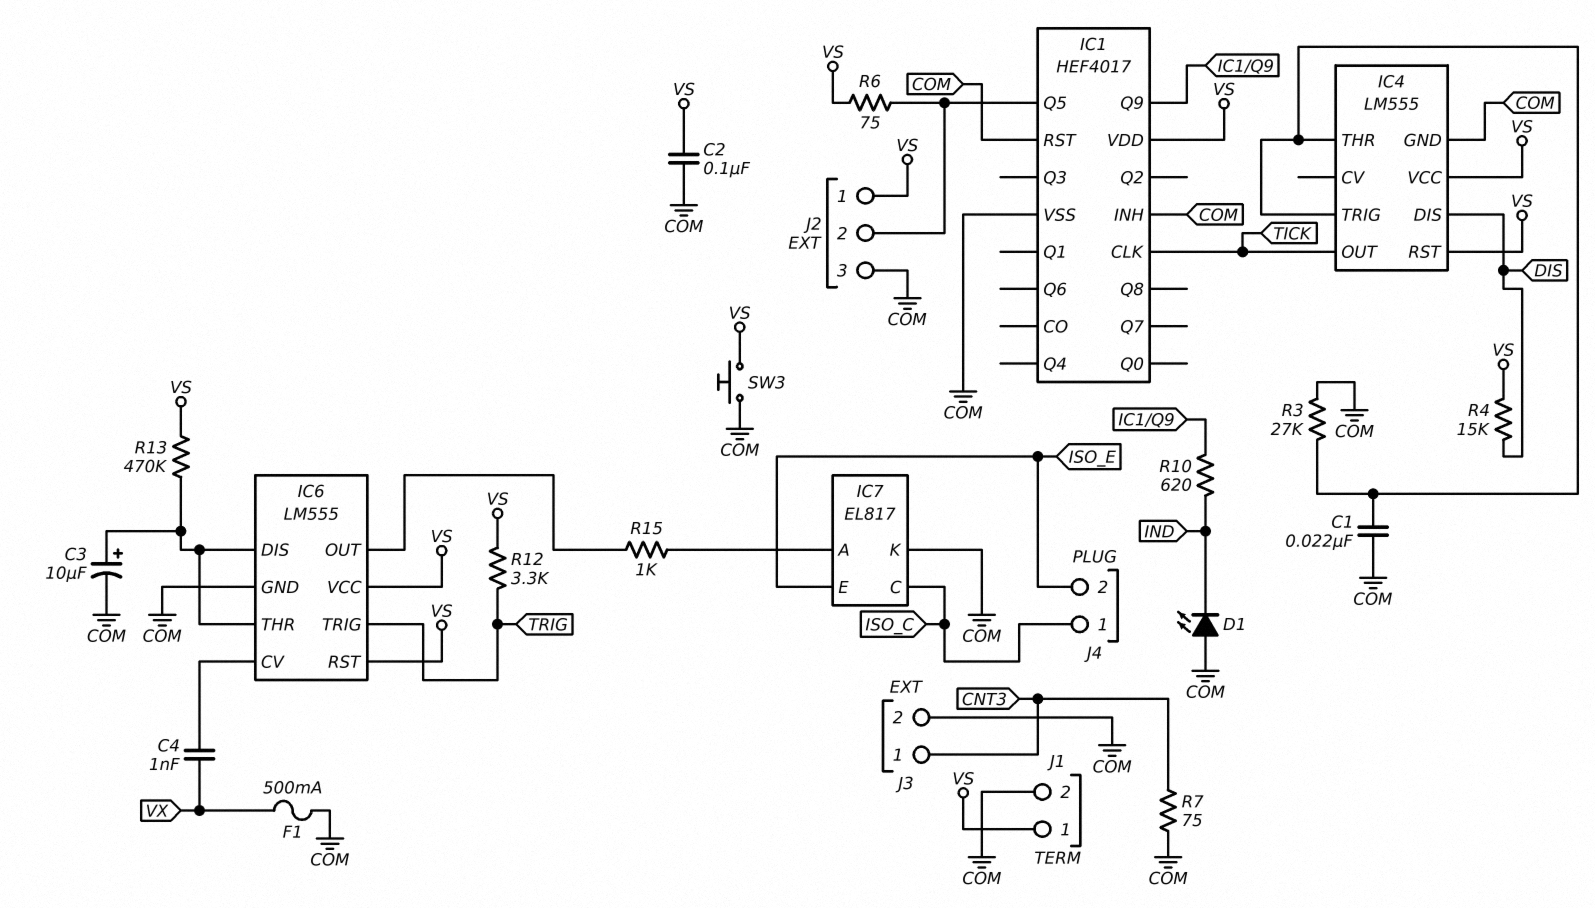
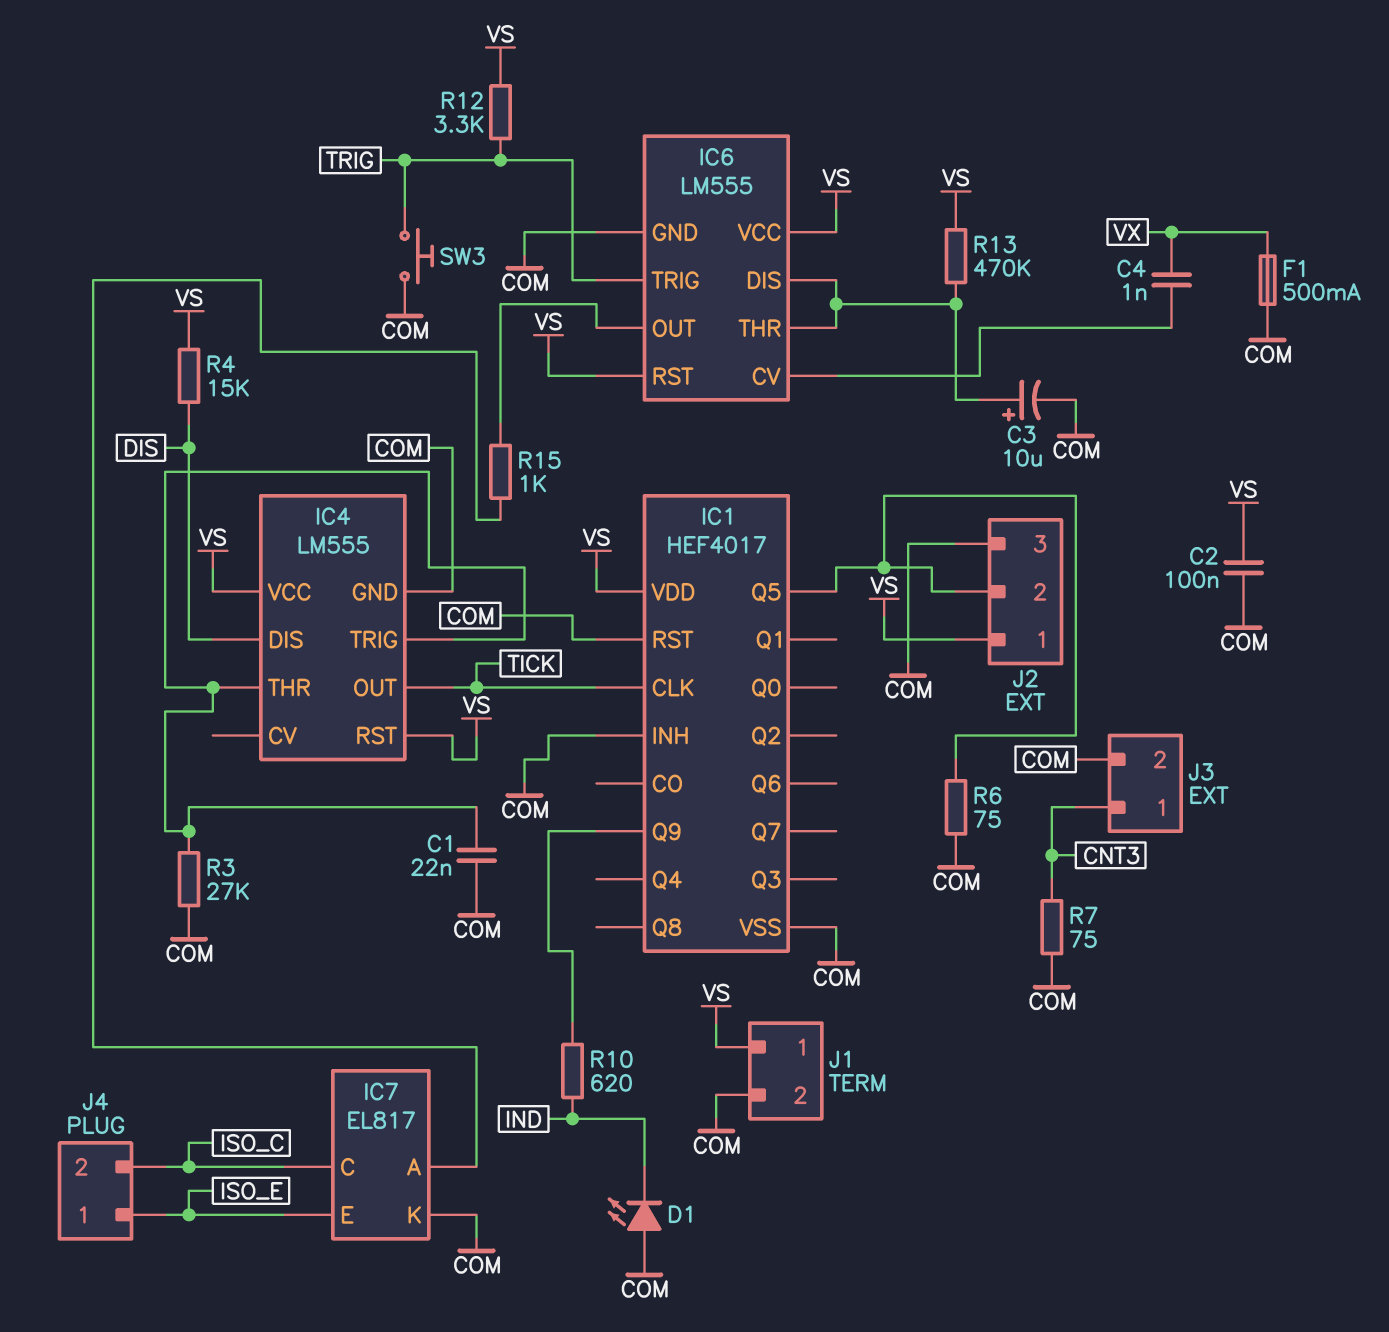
J4 pin 1: ISO_C -> ISO_E
J4 pin 2: ISO_E -> ISO_C
R6: 75 (IC1/Q5, VS) -> 75 (COM, IC1/Q5)
SW3: button (COM, VS) -> button (COM, TRIG)

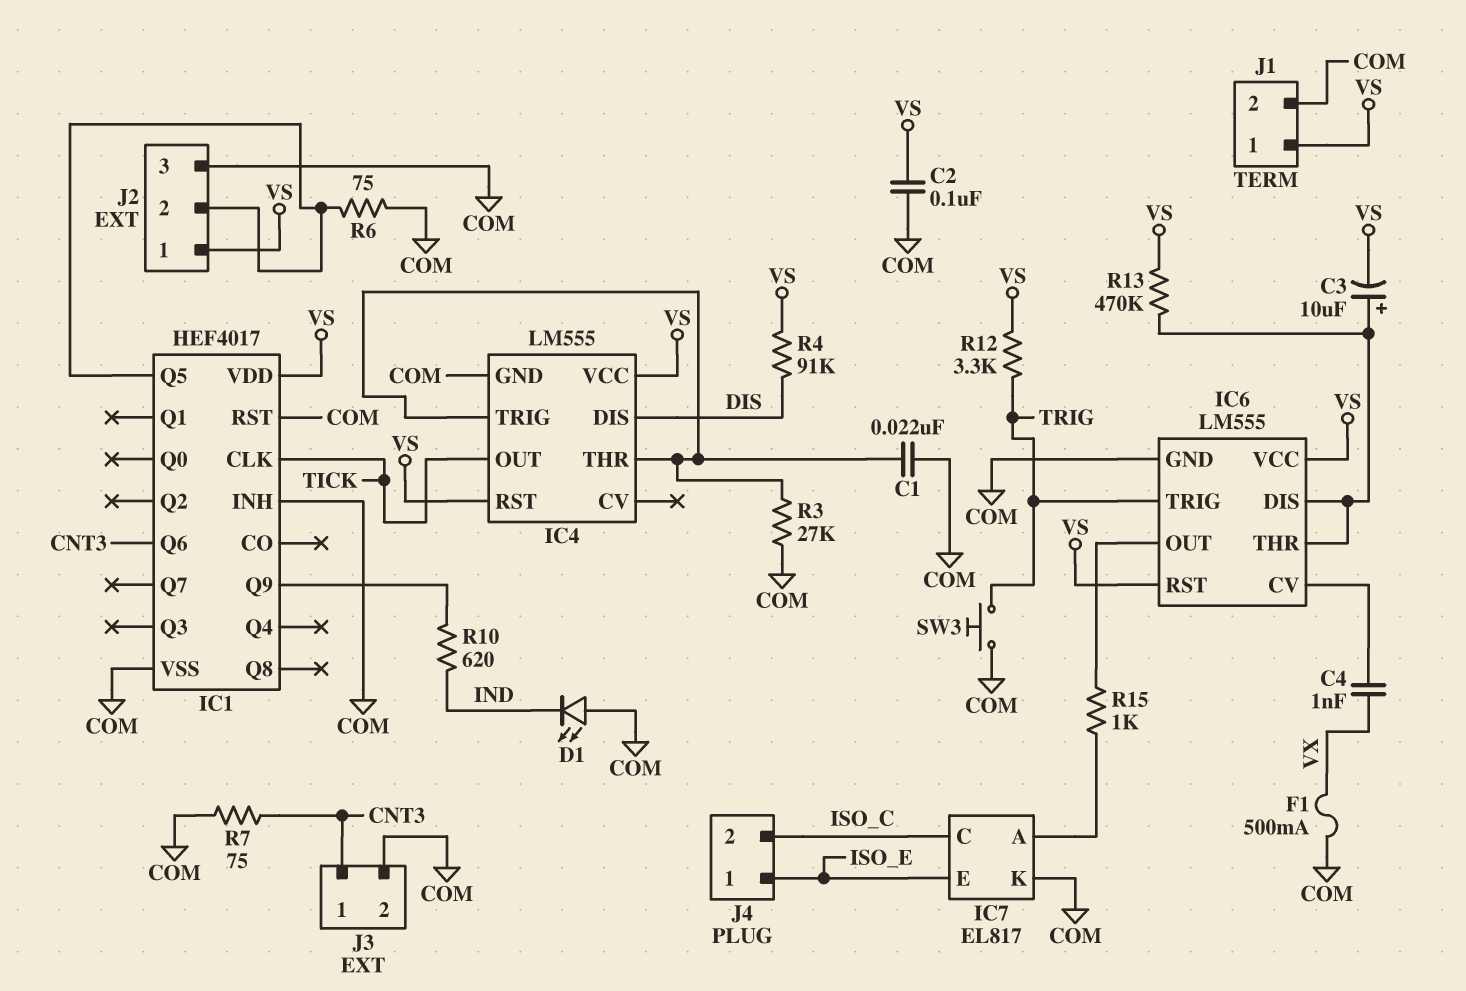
C3: 10uF (plus IC6/DIS, minus COM) -> 10uF (plus IC6/DIS, minus VS)
IC1 pin Q6: none -> CNT3
R4: 15k (DIS, VS) -> 91k (DIS, VS)

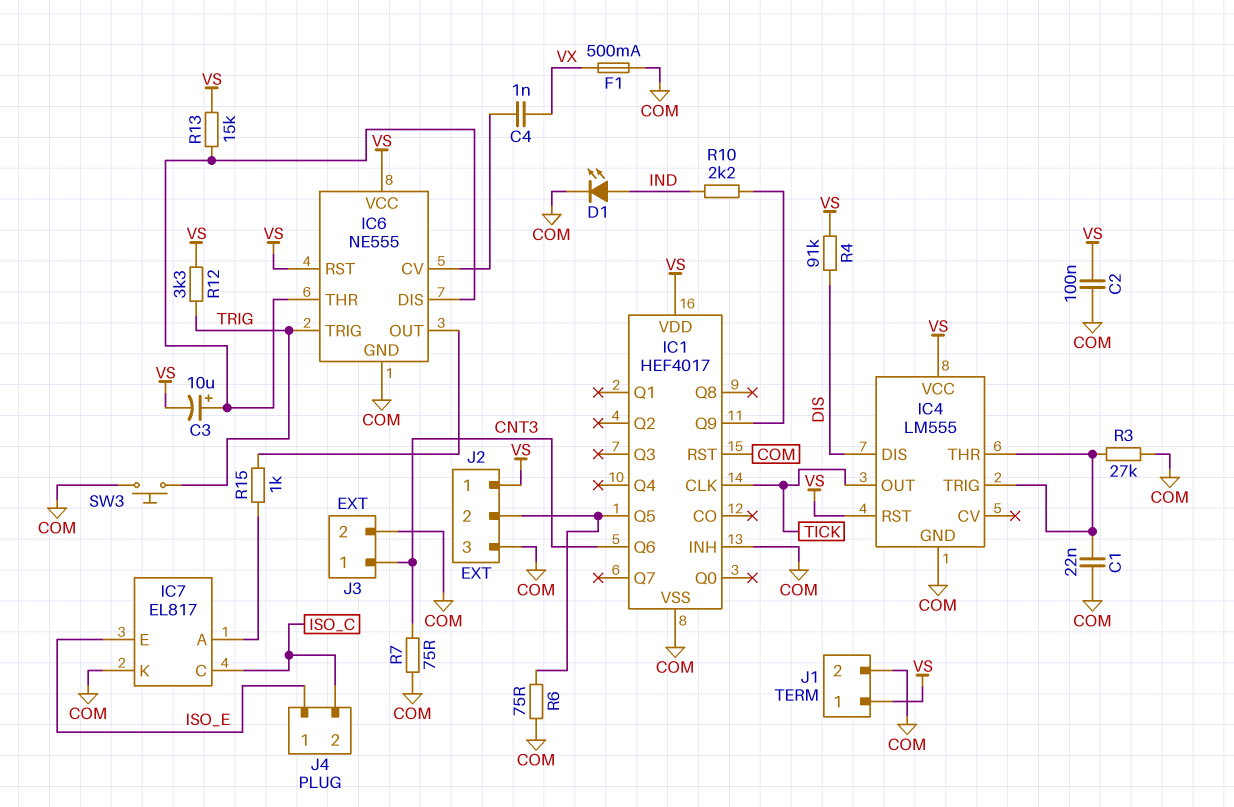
D1: LED (A COM, K IND) -> LED (A IND, K COM)
IC6: LM555 -> NE555
R10: 620 (IC1/Q9, IND) -> 2.2k (IC1/Q9, IND)
R13: 470k (IC6/DIS, VS) -> 15k (IC6/DIS, VS)

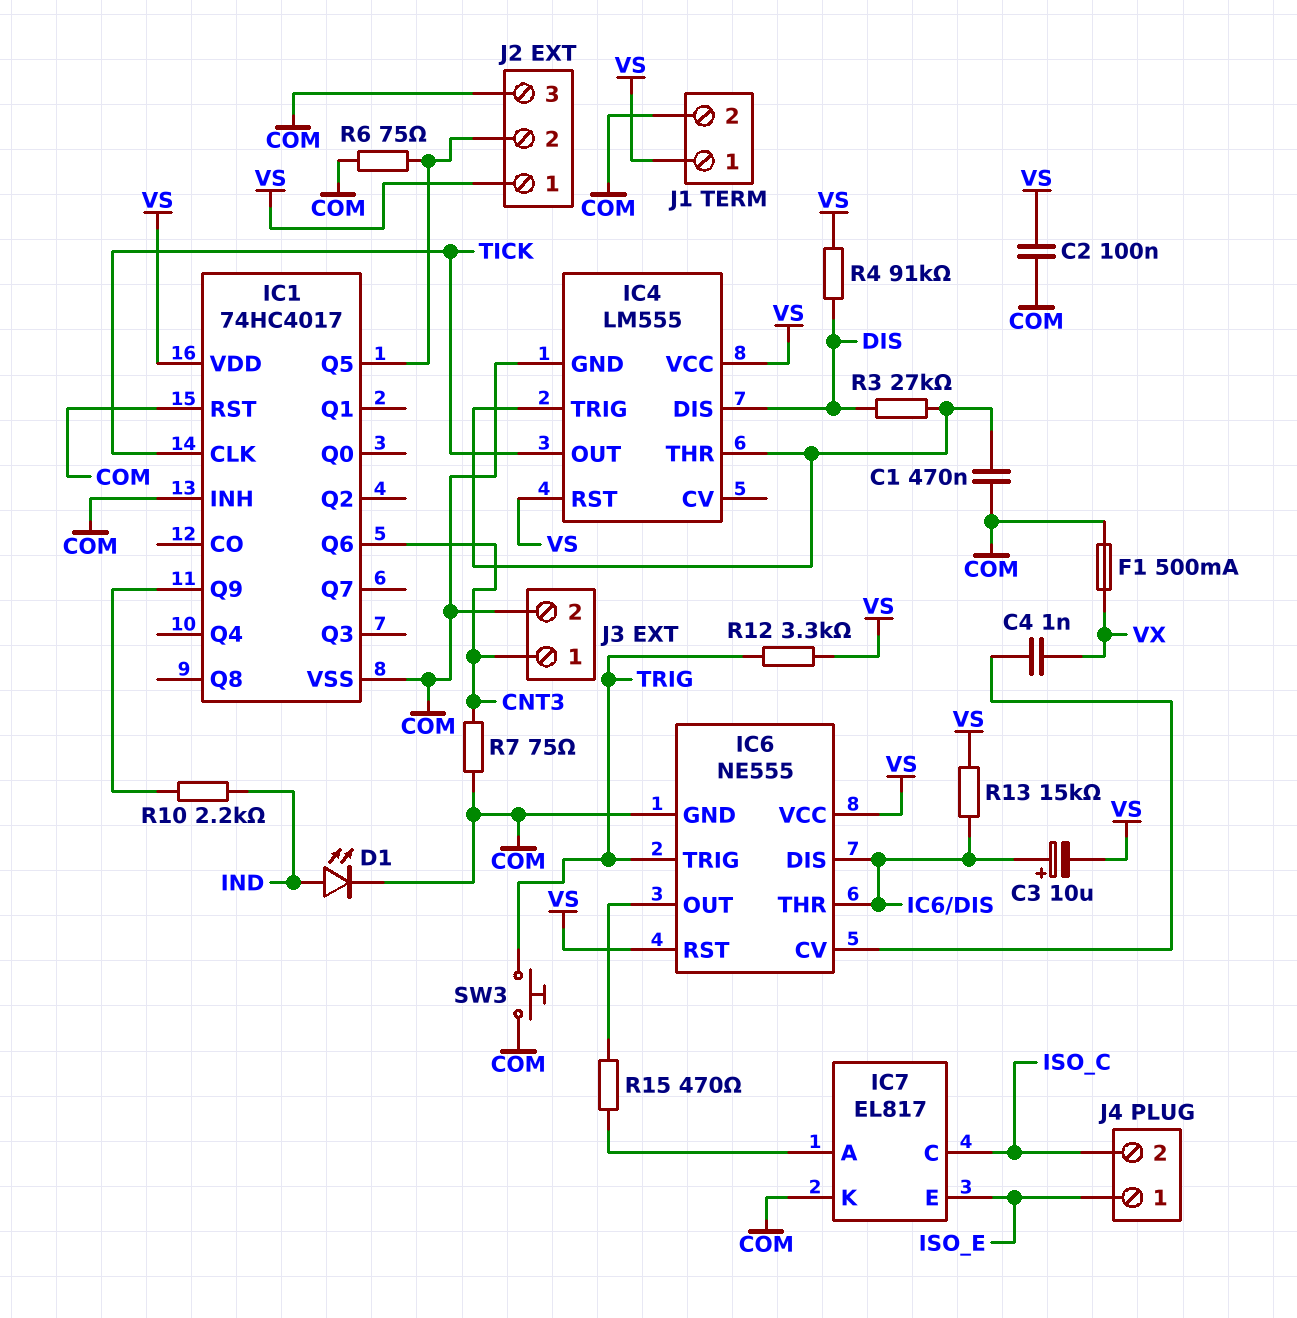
C1: 22nF (COM, IC4/THR) -> 470nF (COM, IC4/THR)
IC1: HEF4017 -> 74HC4017
R3: 27k (COM, IC4/THR) -> 27k (DIS, IC4/THR)
R15: 1k (IC6/OUT, IC7/A) -> 470 (IC6/OUT, IC7/A)

